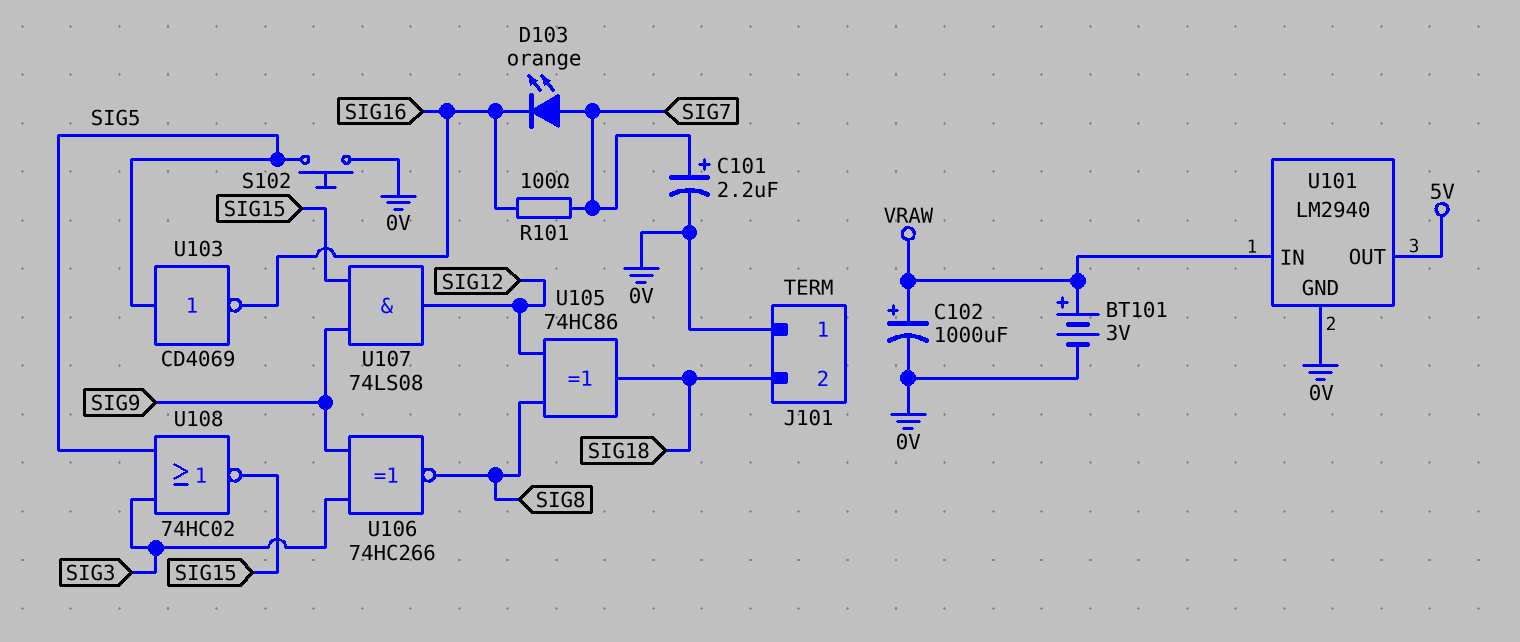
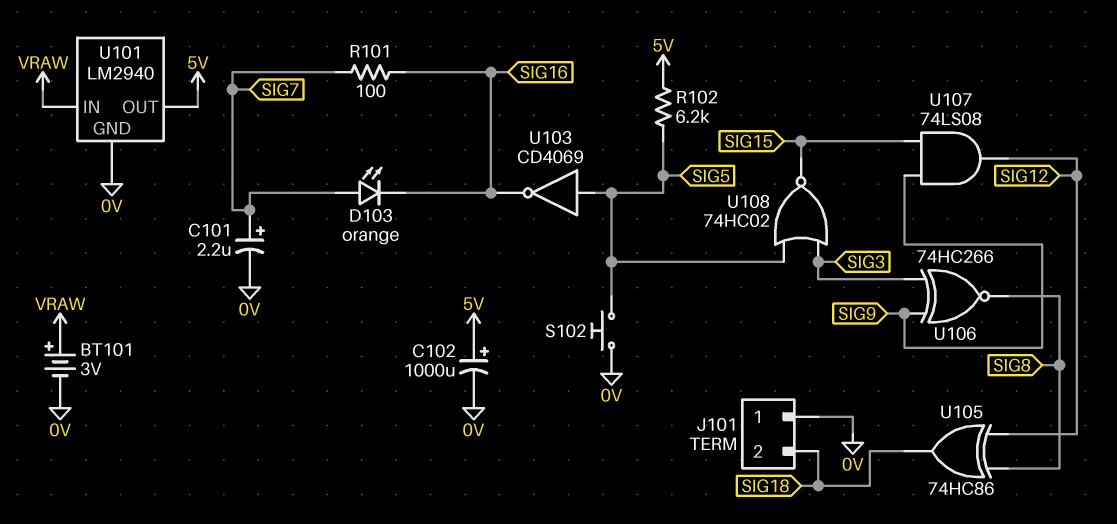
C102: 1000uF (plus VRAW, minus 0V) -> 1000uF (plus 5V, minus 0V)
R102: none -> 6.2k (5V, SIG5)

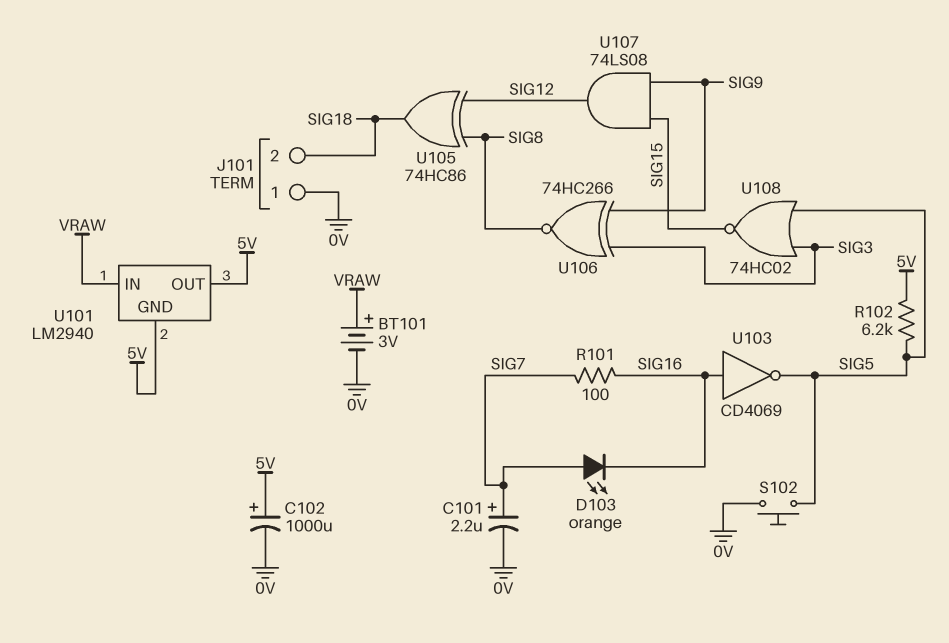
U101 pin GND: 0V -> 5V
U103: NOT CD4069 (in SIG5, out SIG16) -> NOT CD4069 (in SIG16, out SIG5)

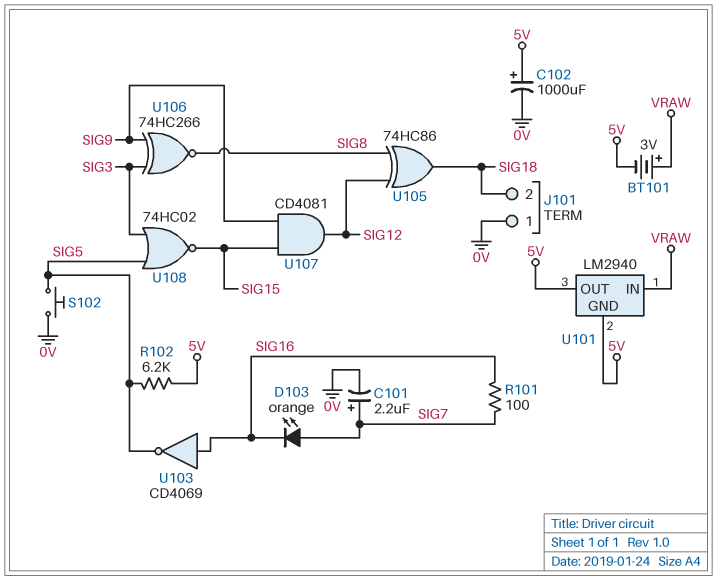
BT101: 3V (plus VRAW, minus 0V) -> 3V (plus VRAW, minus 5V)
U107: AND 74LS08 (in SIG9, in SIG15, out SIG12) -> AND CD4081 (in SIG9, in SIG15, out SIG12)

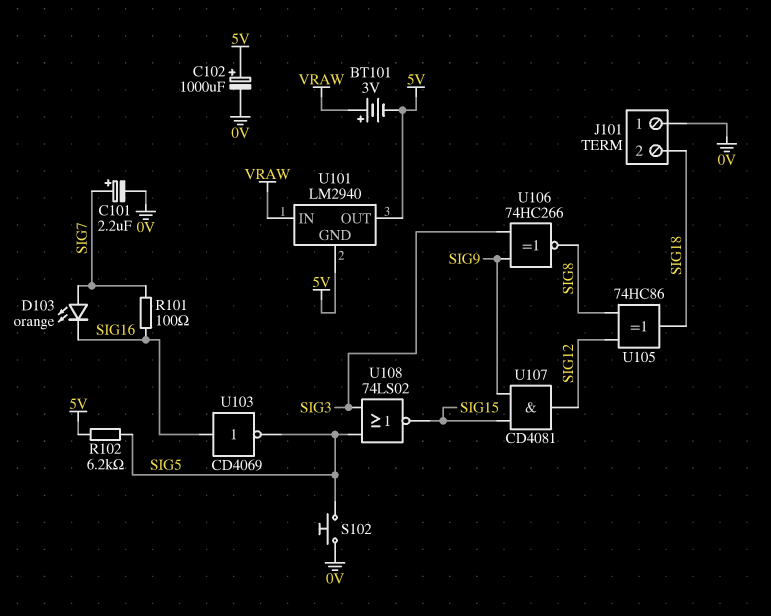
U108: NOR 74HC02 (in SIG3, in SIG5, out SIG15) -> NOR 74LS02 (in SIG3, in SIG5, out SIG15)

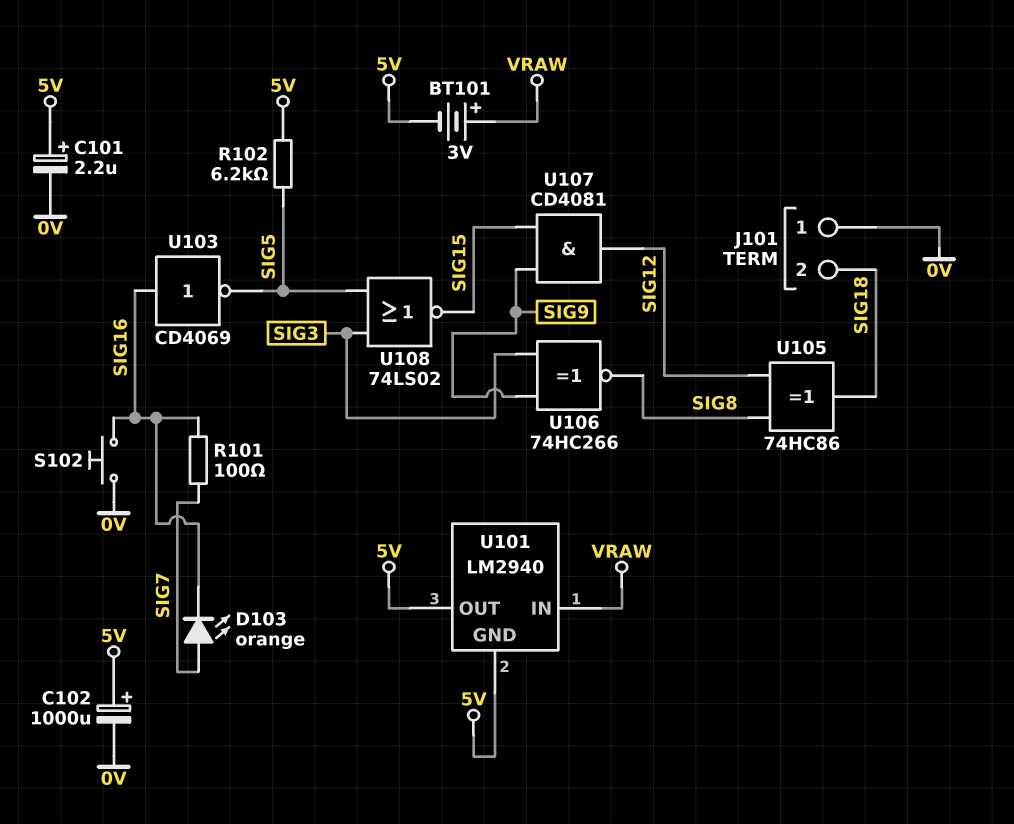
C101: 2.2uF (plus SIG7, minus 0V) -> 2.2uF (plus 5V, minus 0V)
S102: button (0V, SIG5) -> button (0V, SIG16)

